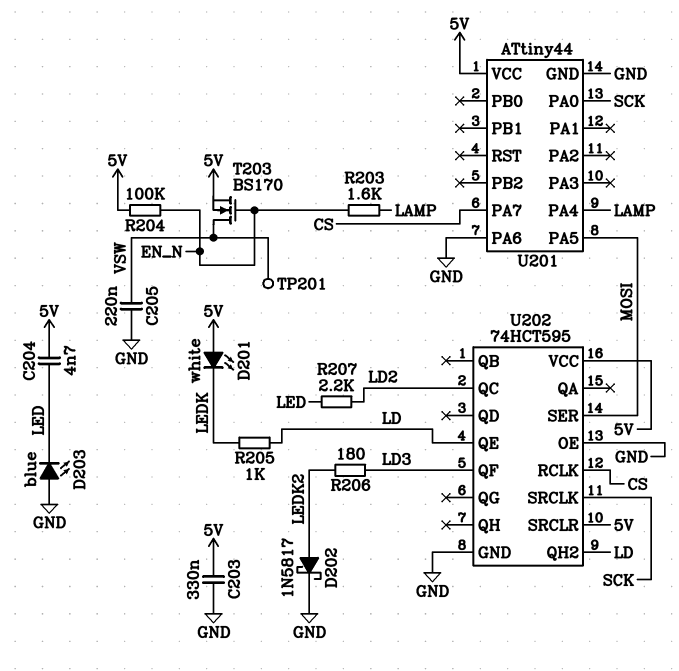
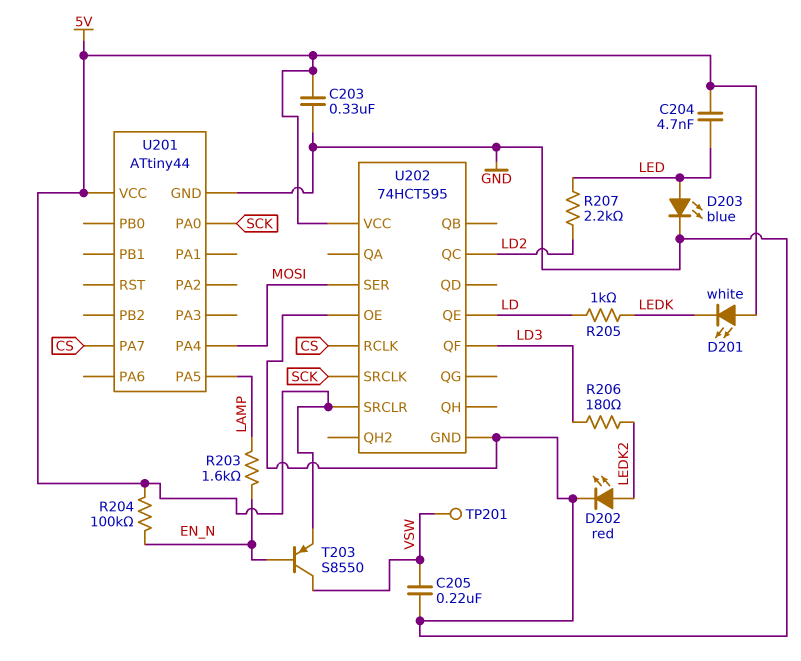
D202: schottky 1N5817 (A LEDK2, K GND) -> LED red (A LEDK2, K GND)
D203: LED blue (A GND, K LED) -> LED blue (A LED, K GND)
T203: NMOS BS170 (G EN_N, D VSW, S 5V) -> PNP S8550 (B EN_N, C VSW, E 5V)
U201 pin PA4: LAMP -> MOSI
U201 pin PA5: MOSI -> LAMP
U201 pin PA6: GND -> none
U202 pin QH2: LD -> none

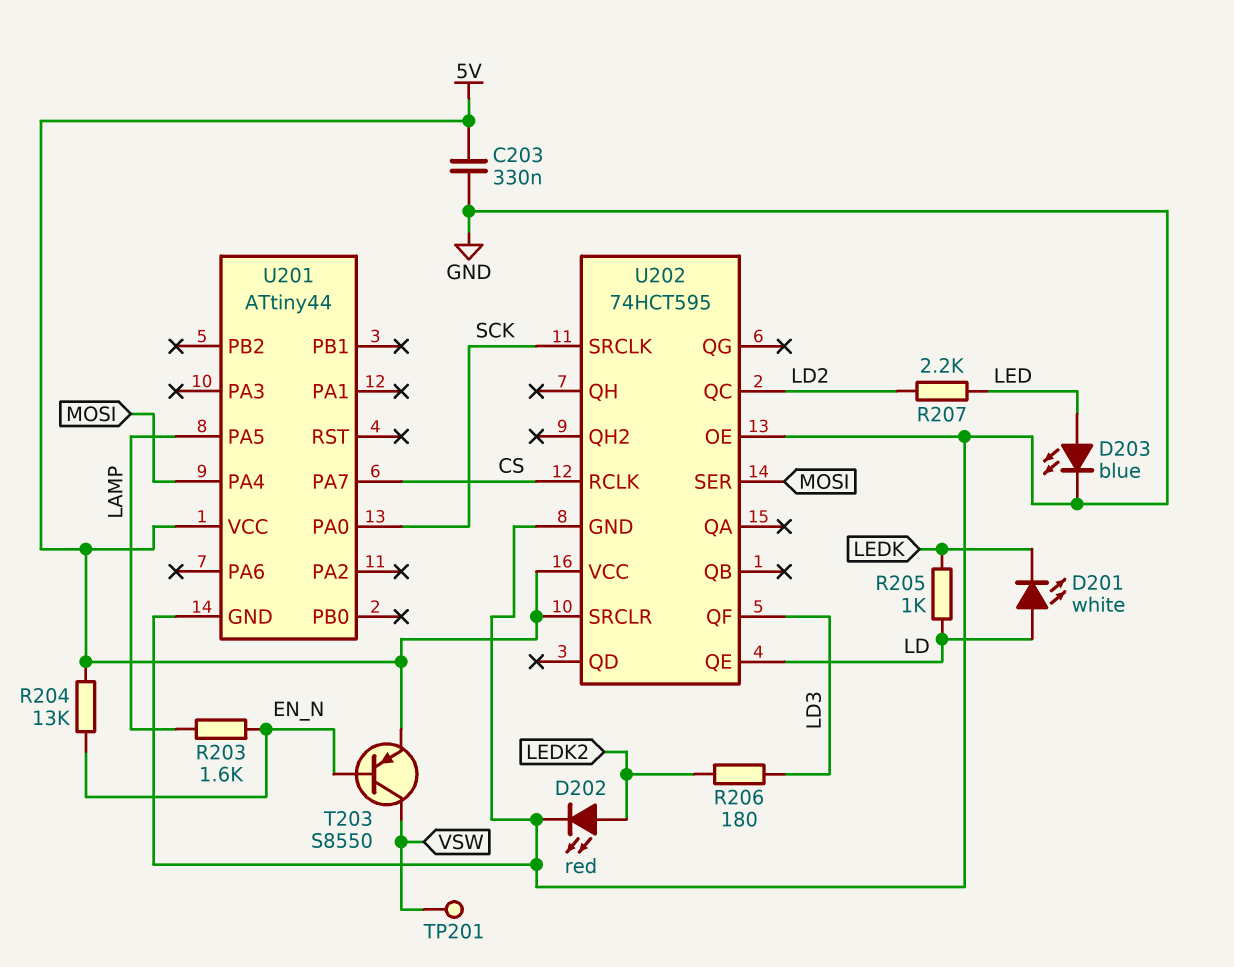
C204: 4.7nF (5V, LED) -> none
C205: 220nF (GND, VSW) -> none
D201: LED white (A 5V, K LEDK) -> LED white (A LD, K LEDK)
R204: 100k (5V, EN_N) -> 13k (5V, EN_N)

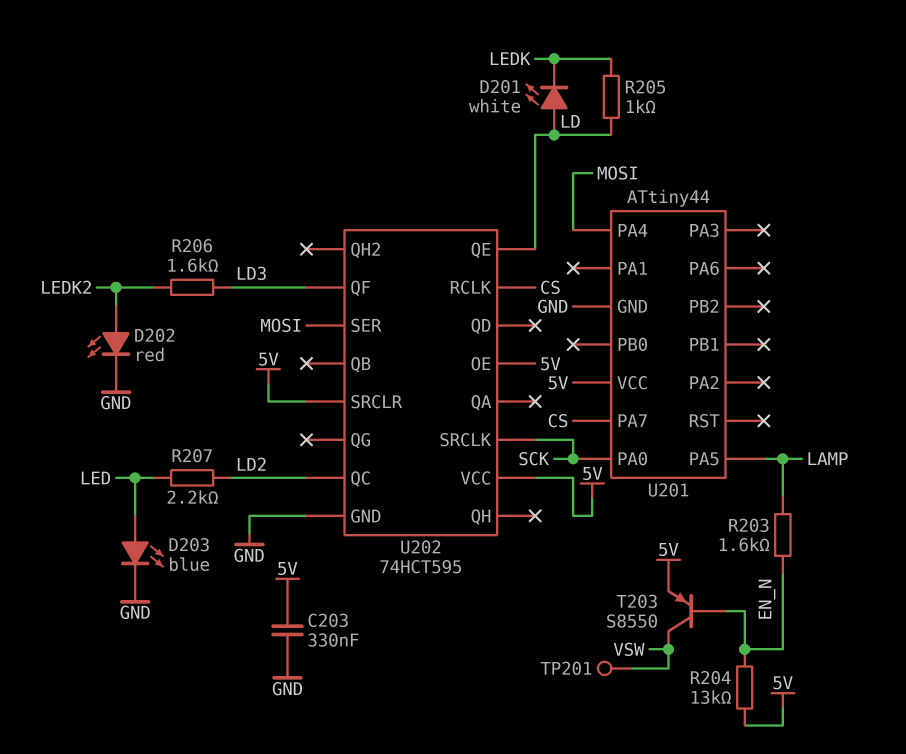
R206: 180 (LD3, LEDK2) -> 1.6k (LD3, LEDK2)
U202 pin OE: GND -> 5V

